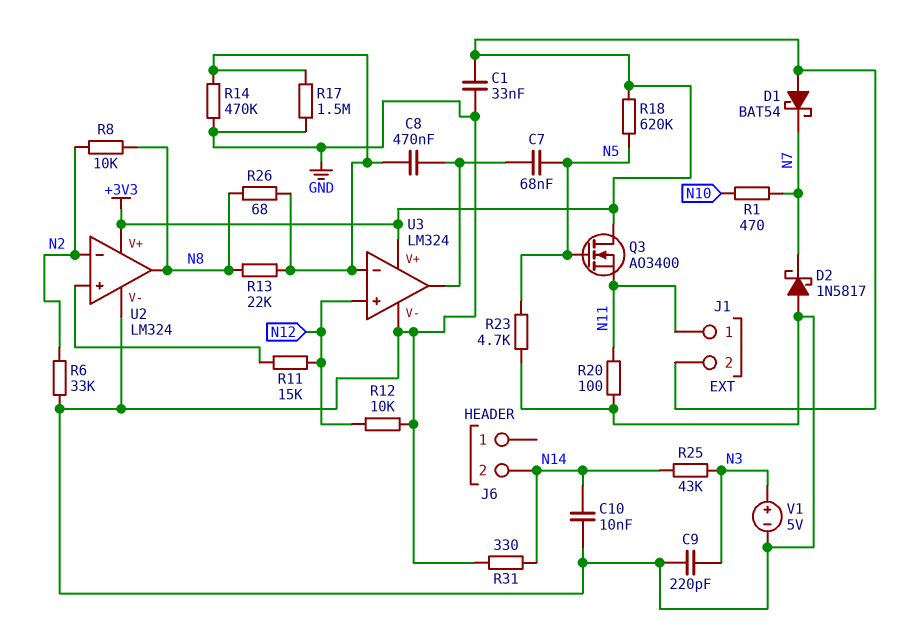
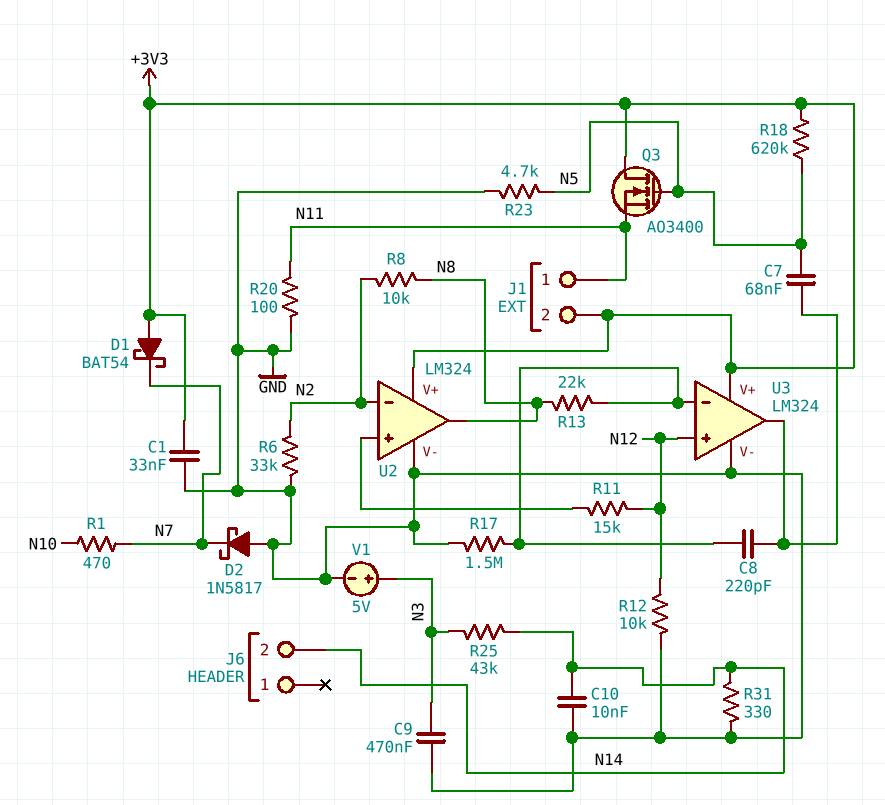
C8: 470nF (U3/in-, U3/out) -> 220pF (U3/in-, U3/out)
C9: 220pF (GND, N3) -> 470nF (GND, N3)
R14: 470k (GND, U3/in-) -> none
R26: 68 (N8, U3/in-) -> none

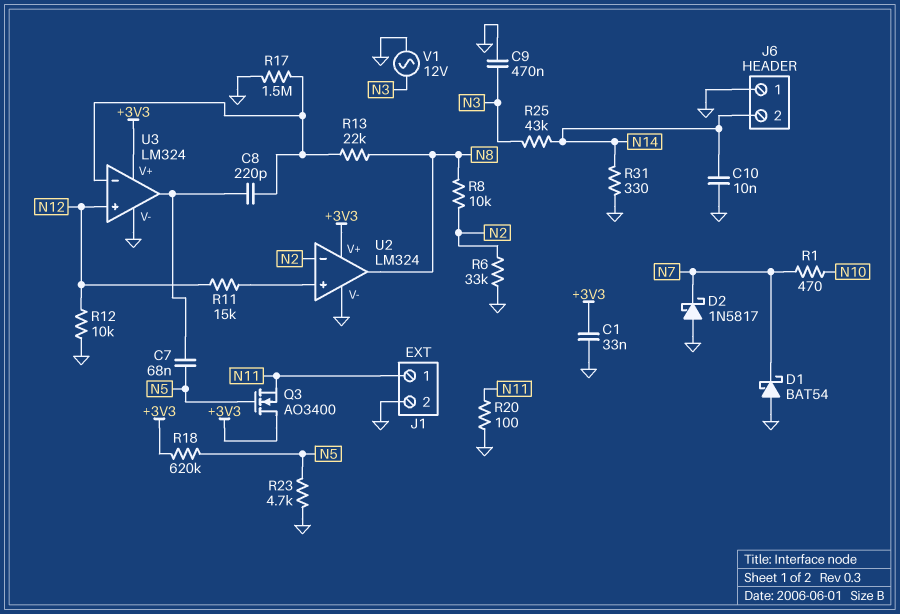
D1: schottky BAT54 (A +3V3, K N7) -> schottky BAT54 (A GND, K N7)
J1 pin 2: +3V3 -> GND
J6 pin 1: none -> GND
V1: 5V (plus N3, minus GND) -> AC 12V (GND, N3)

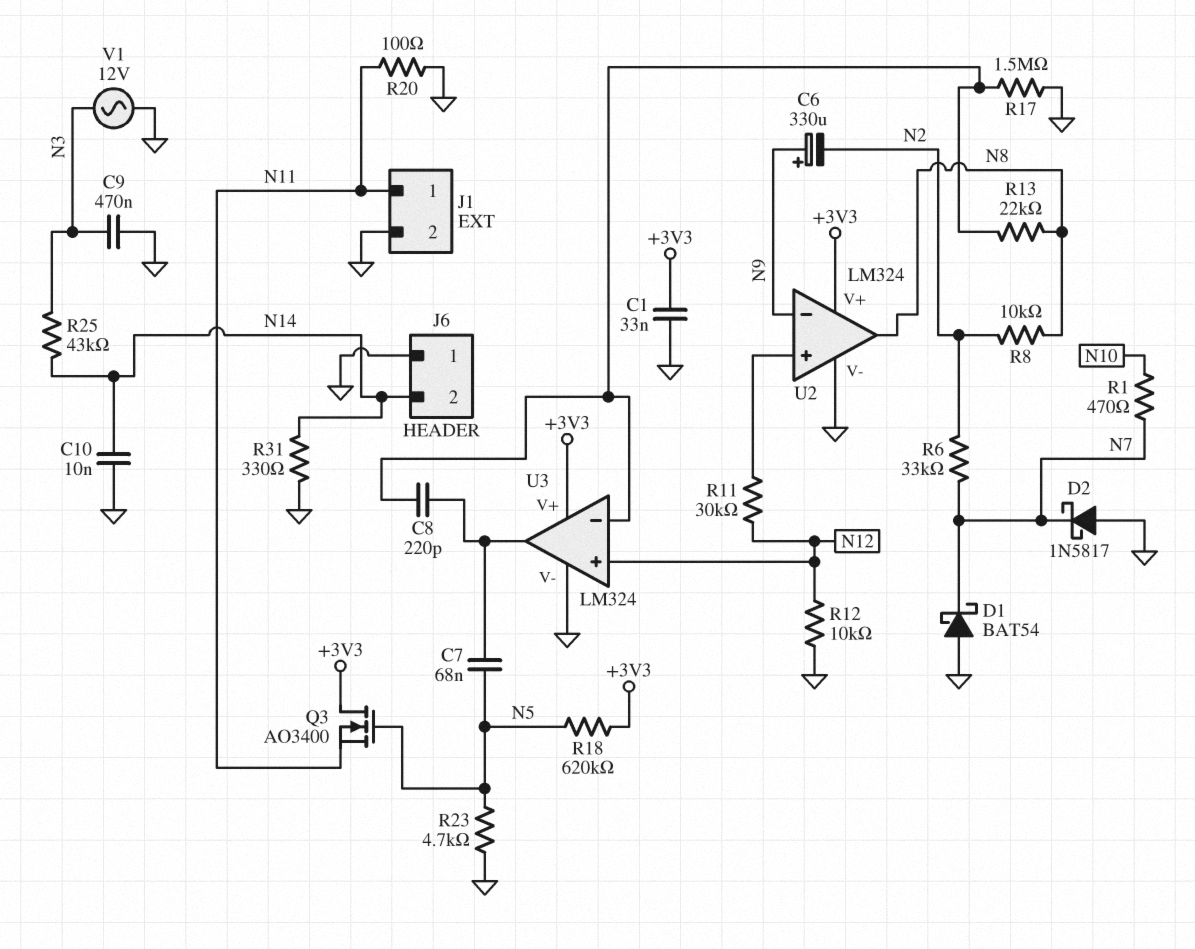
C6: none -> 330uF (plus N9, minus N2)
R6: 33k (GND, N2) -> 33k (N2, N7)
R11: 15k (N12, U2/in+) -> 30k (N12, U2/in+)
U2 pin in-: N2 -> N9

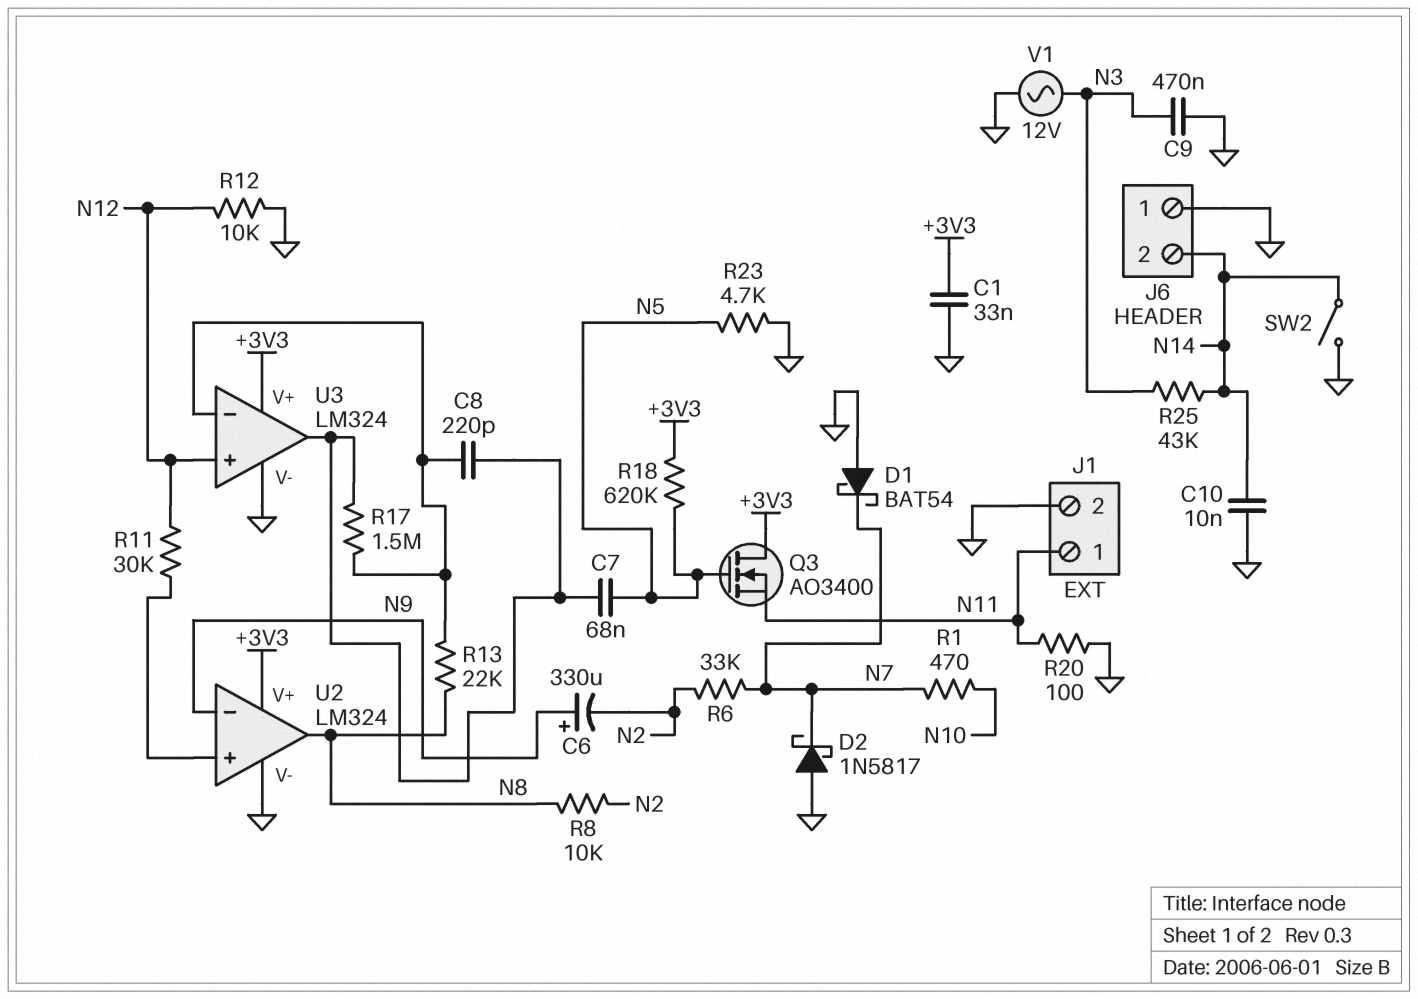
R17: 1.5M (GND, U3/in-) -> 1.5M (U3/in-, U3/out)
R31: 330 (GND, N14) -> none
SW2: none -> switch (GND, N14)

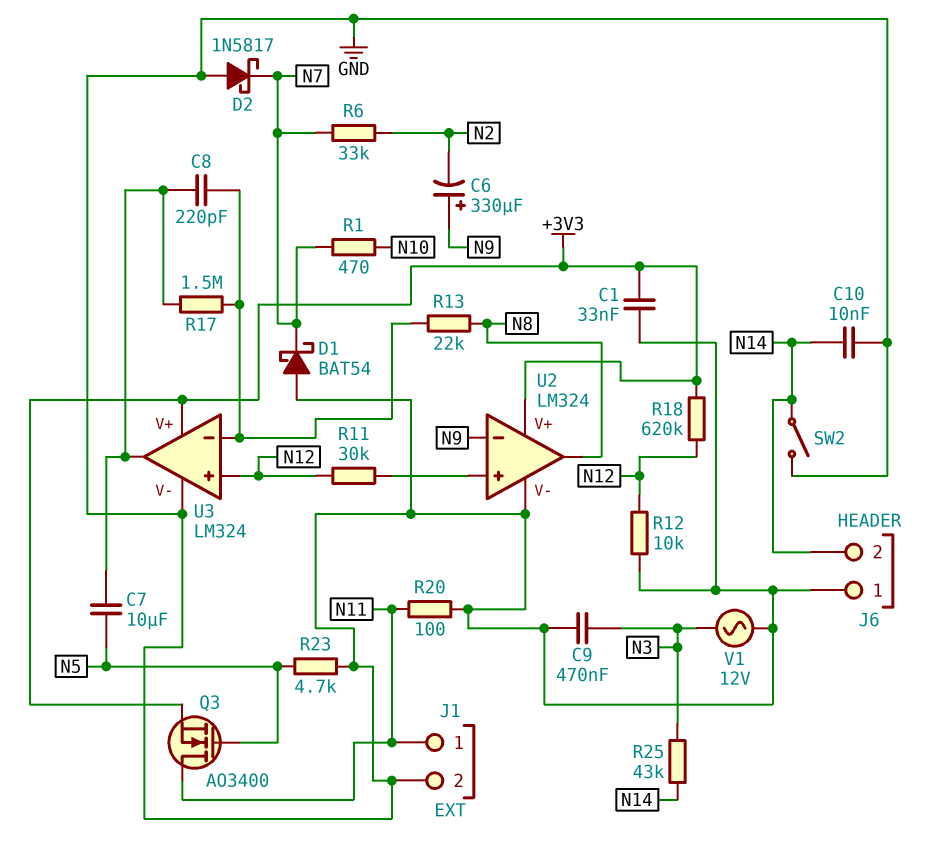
C7: 68nF (N5, U3/out) -> 10uF (N5, U3/out)
Q3: NMOS AO3400 (G N5, D +3V3, S N11) -> NMOS AO3400 (G N5, D N11, S +3V3)
R8: 10k (N2, N8) -> none
R18: 620k (+3V3, N5) -> 620k (+3V3, N12)

